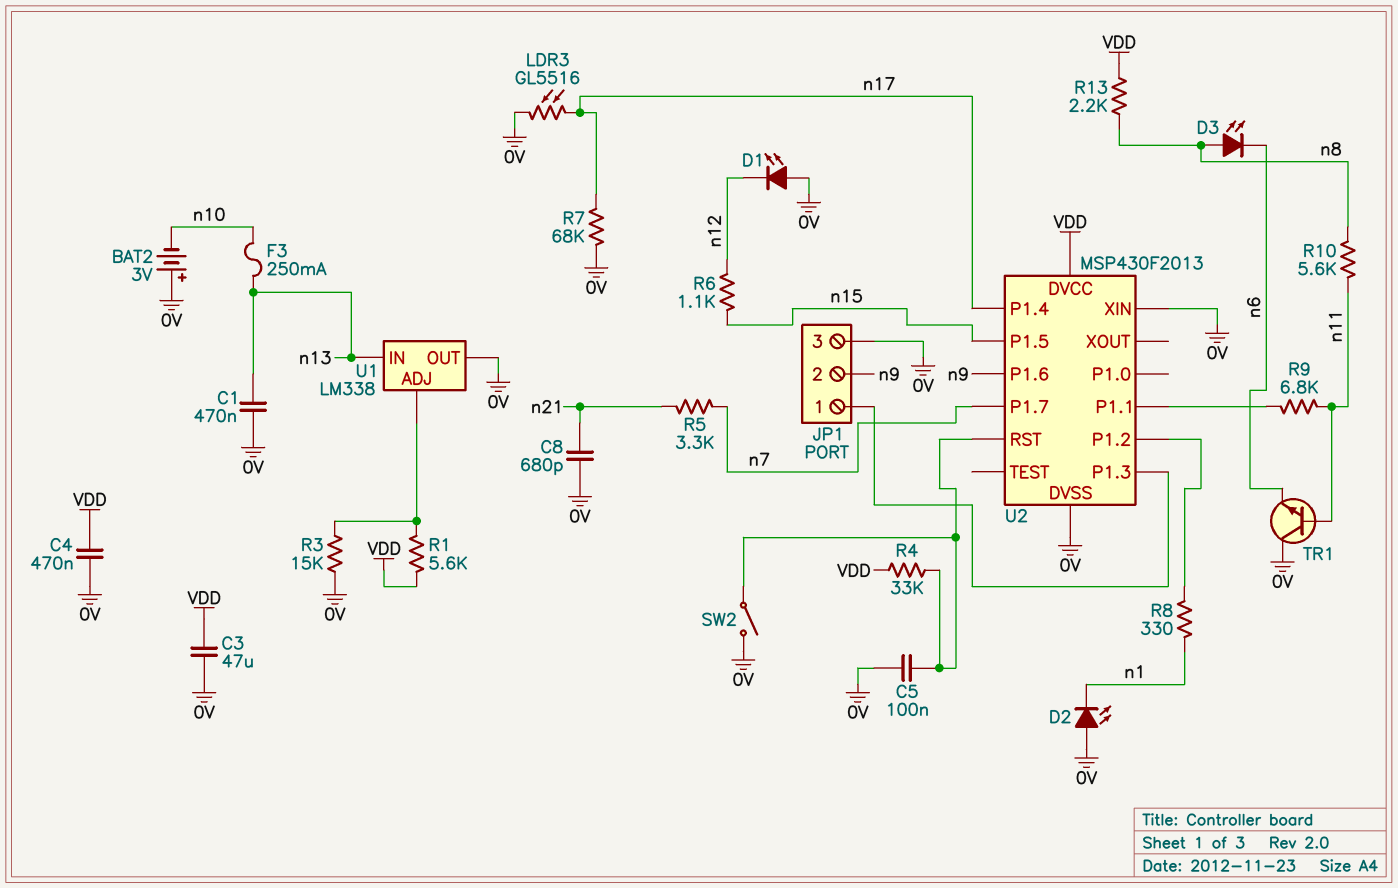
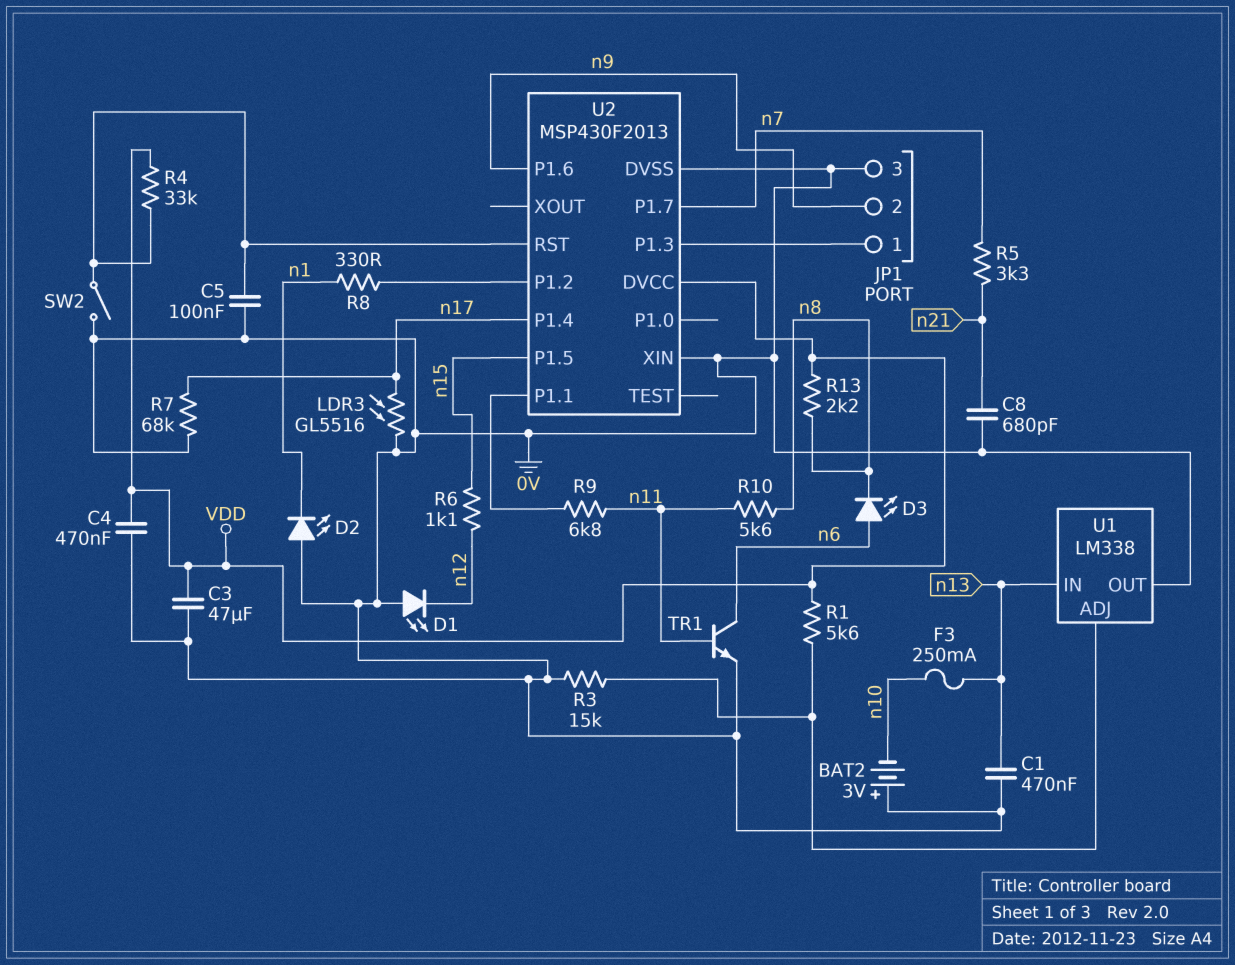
D3: LED (A n8, K n6) -> LED (A n6, K n8)
TR1: NPN (B n11, C 0V, E n6) -> NPN (B n11, C n6, E 0V)

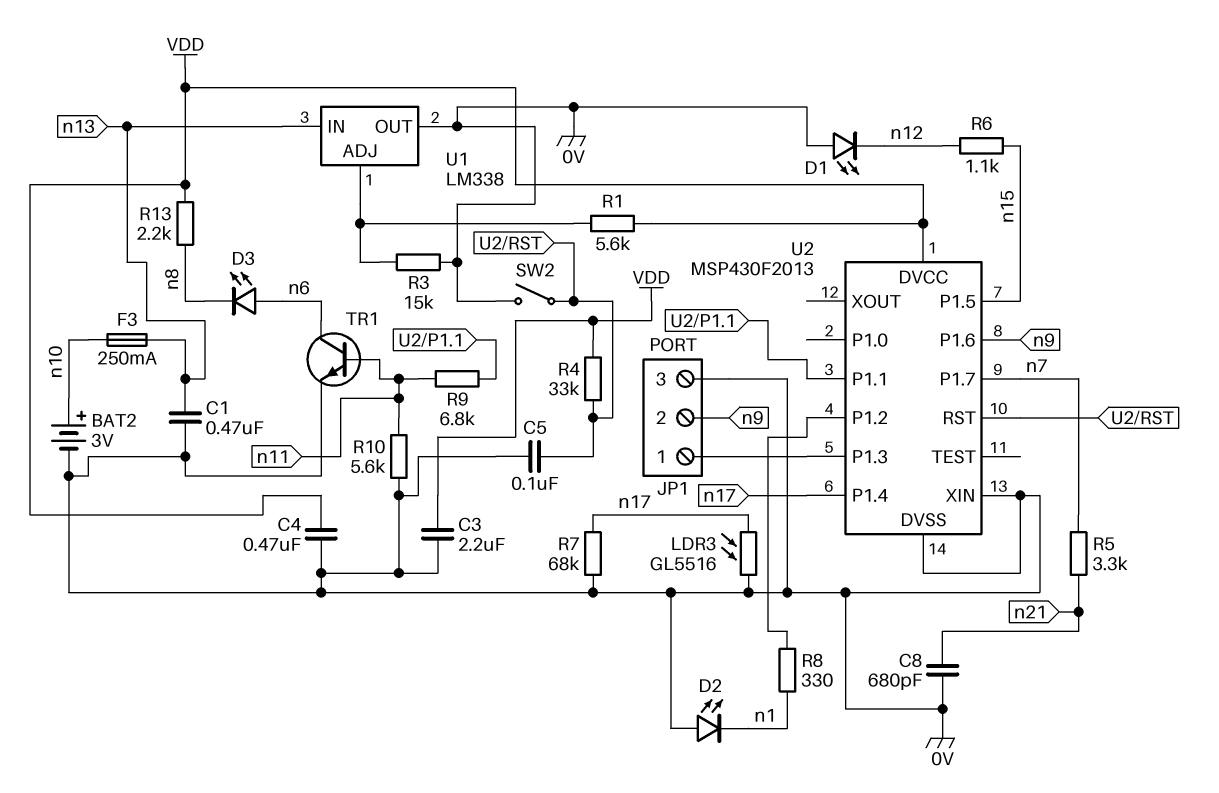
BAT2: 3V (plus 0V, minus n10) -> 3V (plus n10, minus 0V)
C3: 47uF (0V, VDD) -> 2.2uF (0V, VDD)
R10: 5.6k (n8, n11) -> 5.6k (0V, n11)

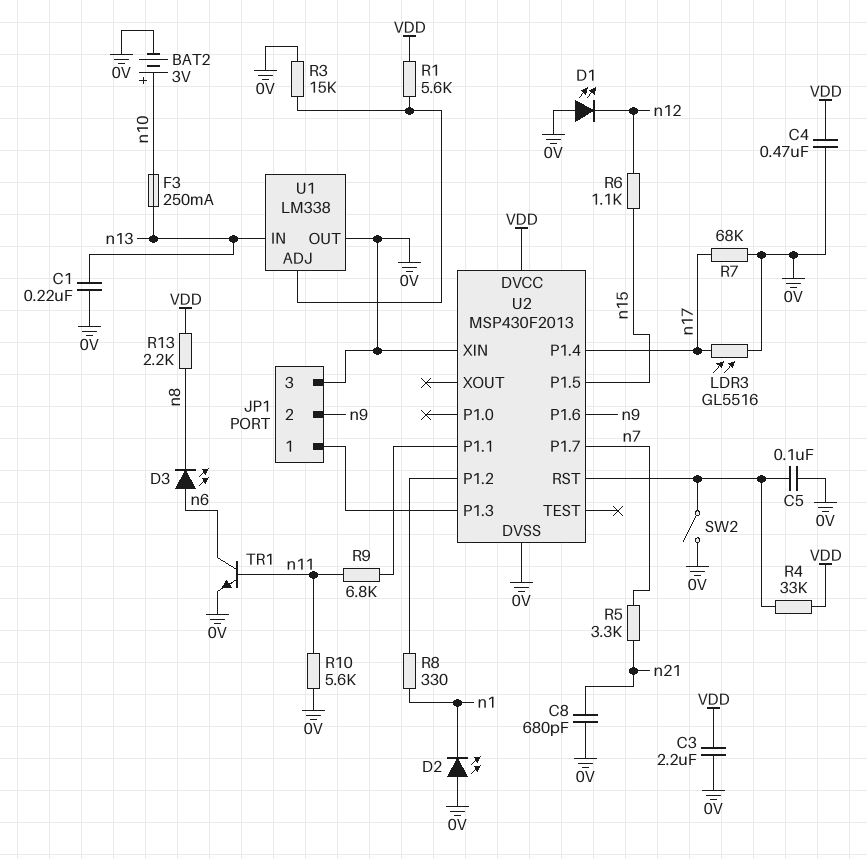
C1: 470nF (0V, n13) -> 220nF (0V, n13)

